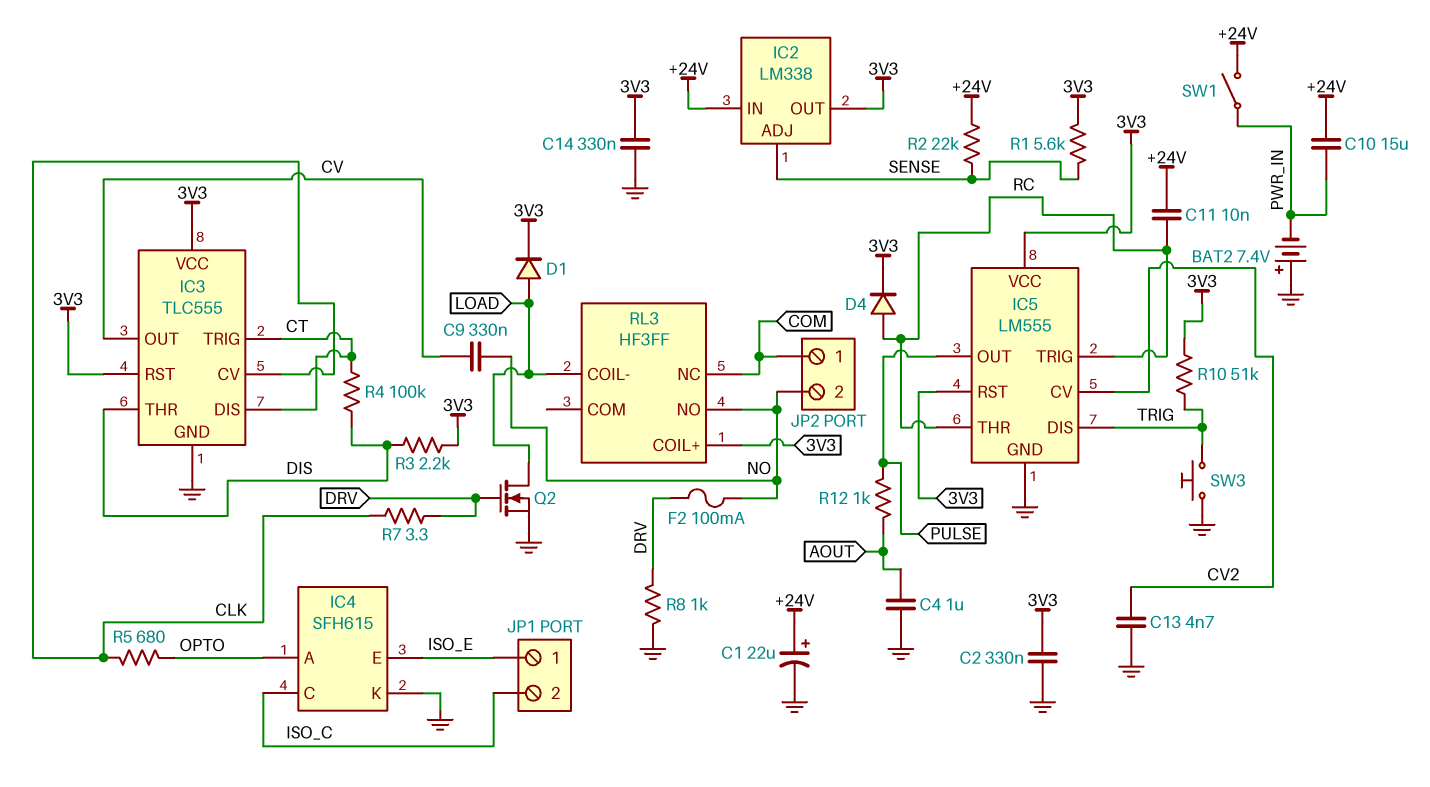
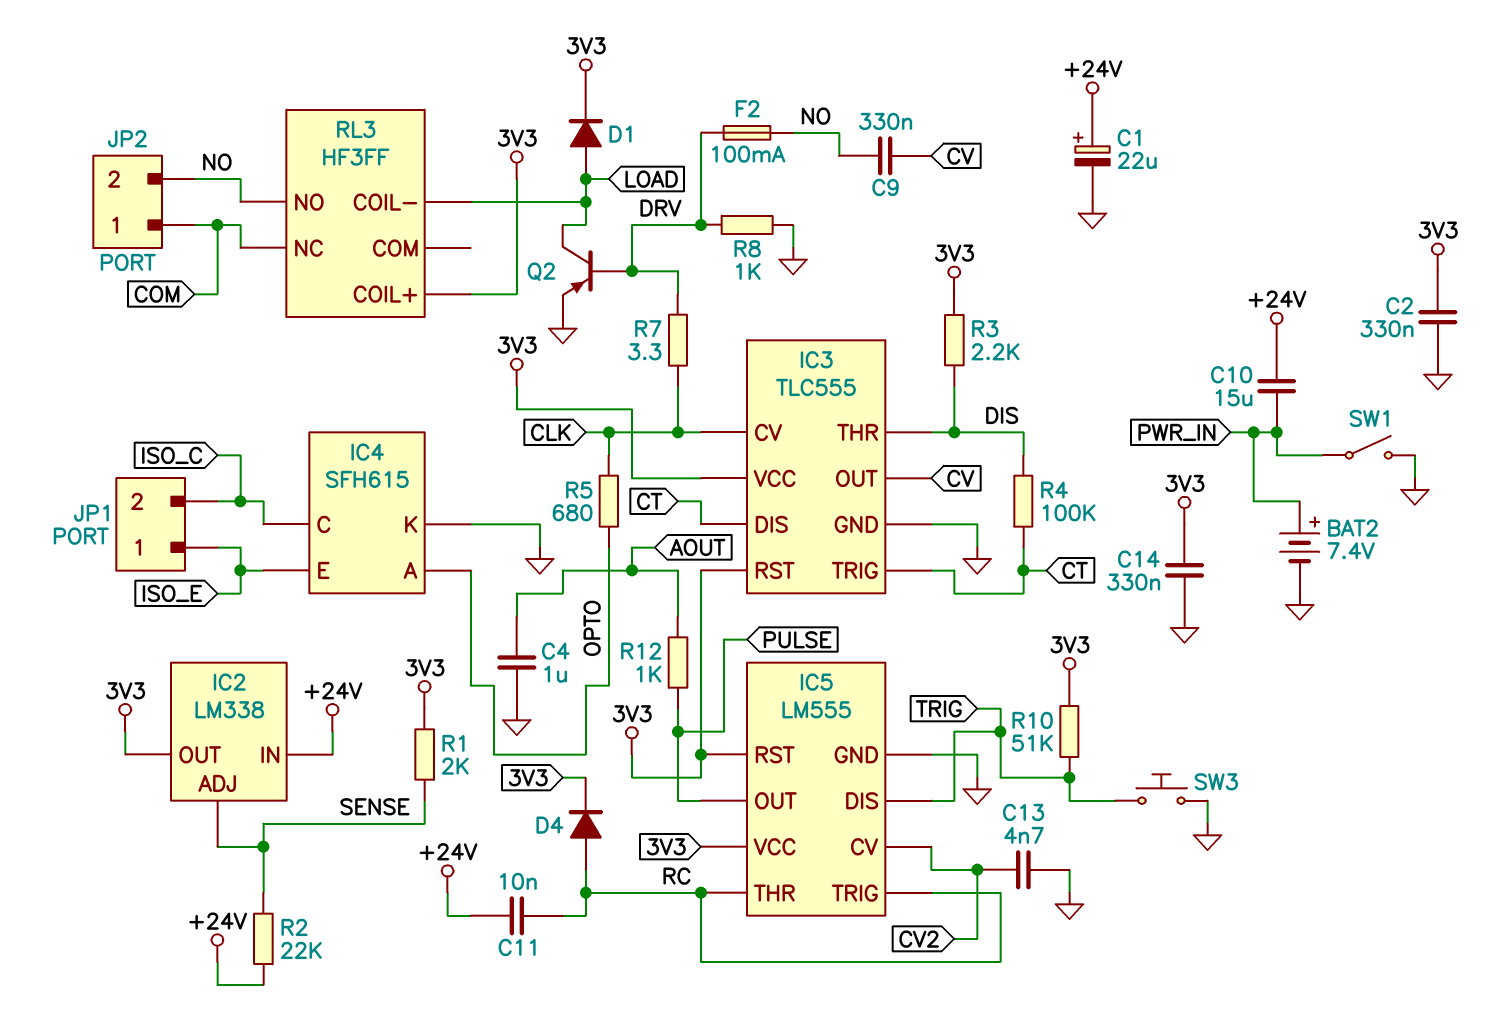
BAT2: 7.4V (plus GND, minus PWR_IN) -> 7.4V (plus PWR_IN, minus GND)
Q2: NMOS (G DRV, D LOAD, S GND) -> PNP (B DRV, C LOAD, E GND)
R1: 5.6k (3V3, SENSE) -> 2k (3V3, SENSE)
SW1: switch (+24V, PWR_IN) -> switch (GND, PWR_IN)

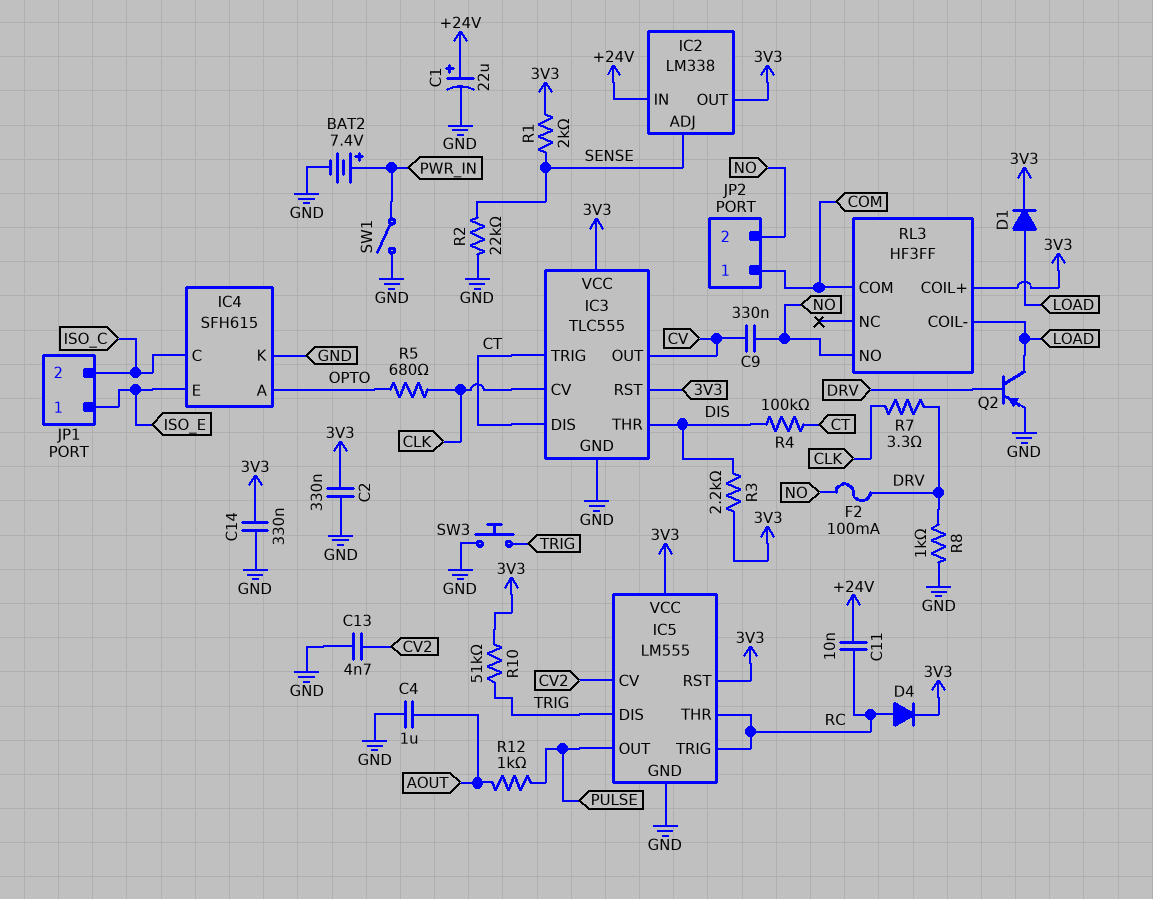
C10: 15uF (+24V, PWR_IN) -> none
R2: 22k (+24V, SENSE) -> 22k (GND, SENSE)
RL3 pin COM: none -> COM
RL3 pin NC: COM -> none

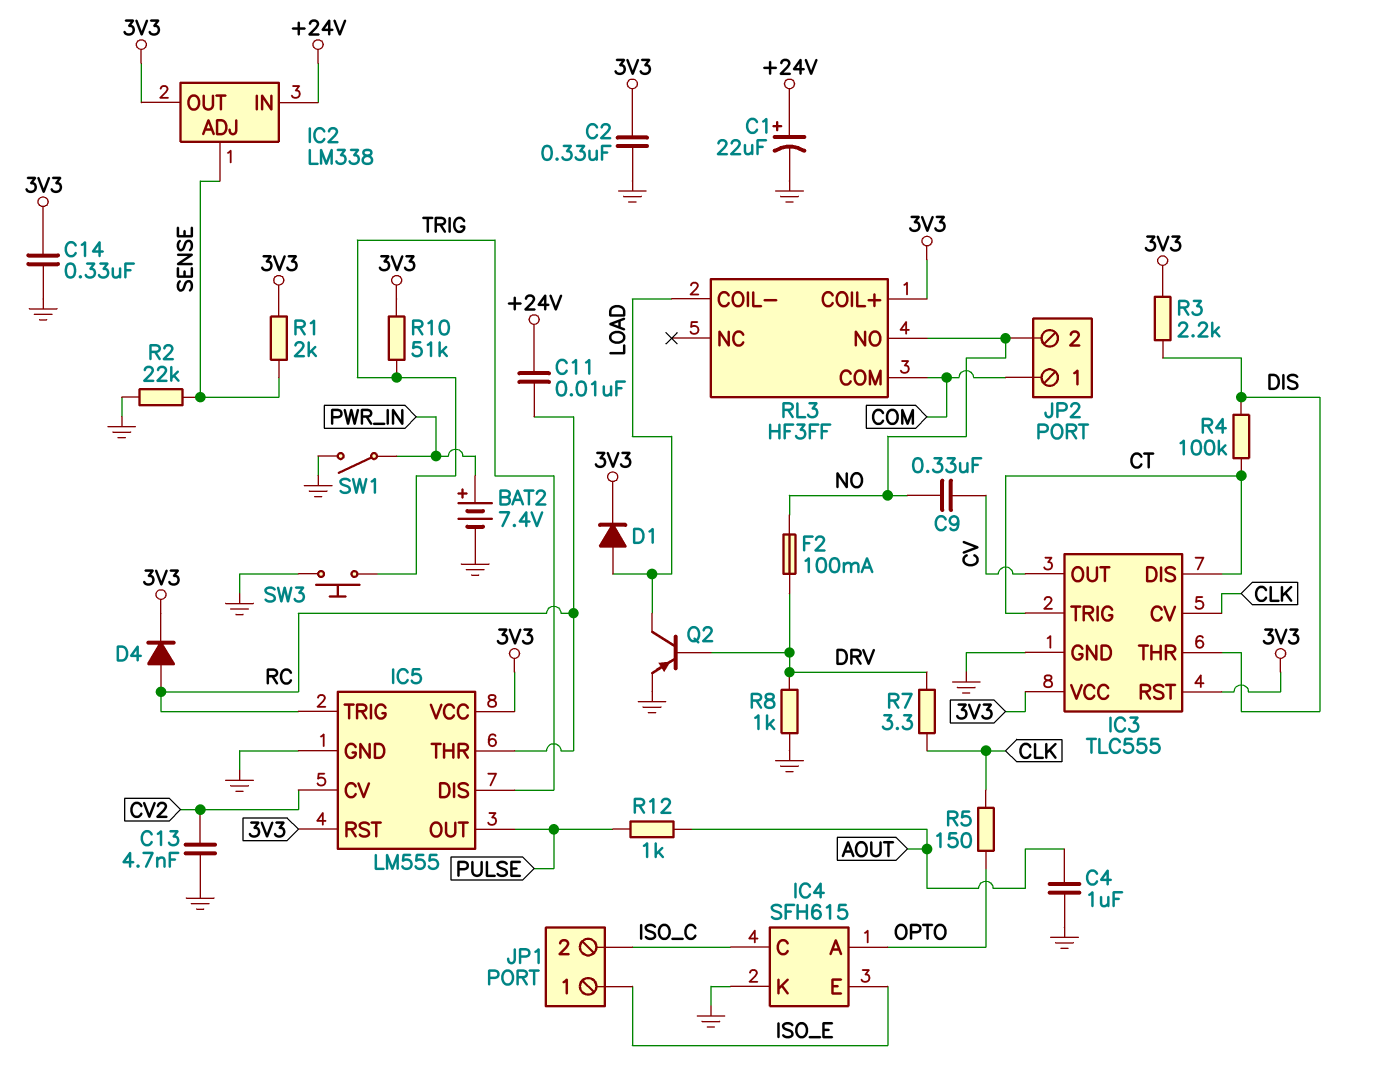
R5: 680 (CLK, OPTO) -> 150 (CLK, OPTO)

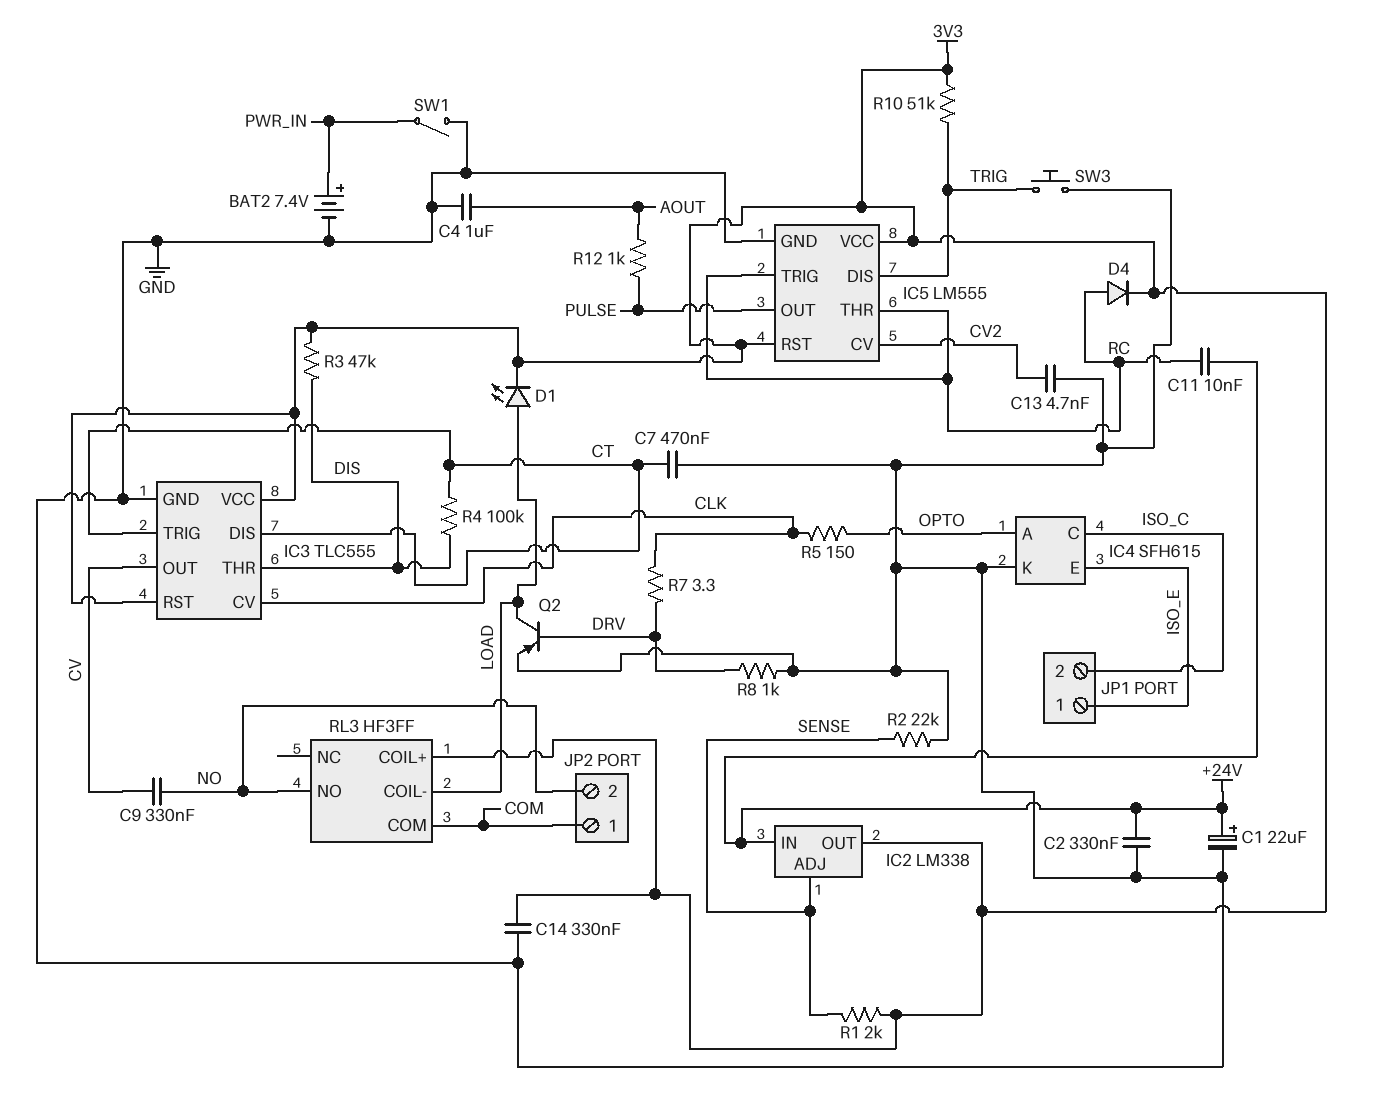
C2: 330nF (3V3, GND) -> 330nF (+24V, GND)
C7: none -> 470nF (CT, GND)
D1: diode (A LOAD, K 3V3) -> LED (A LOAD, K 3V3)
F2: 100mA (DRV, NO) -> none
R3: 2.2k (3V3, DIS) -> 47k (3V3, DIS)

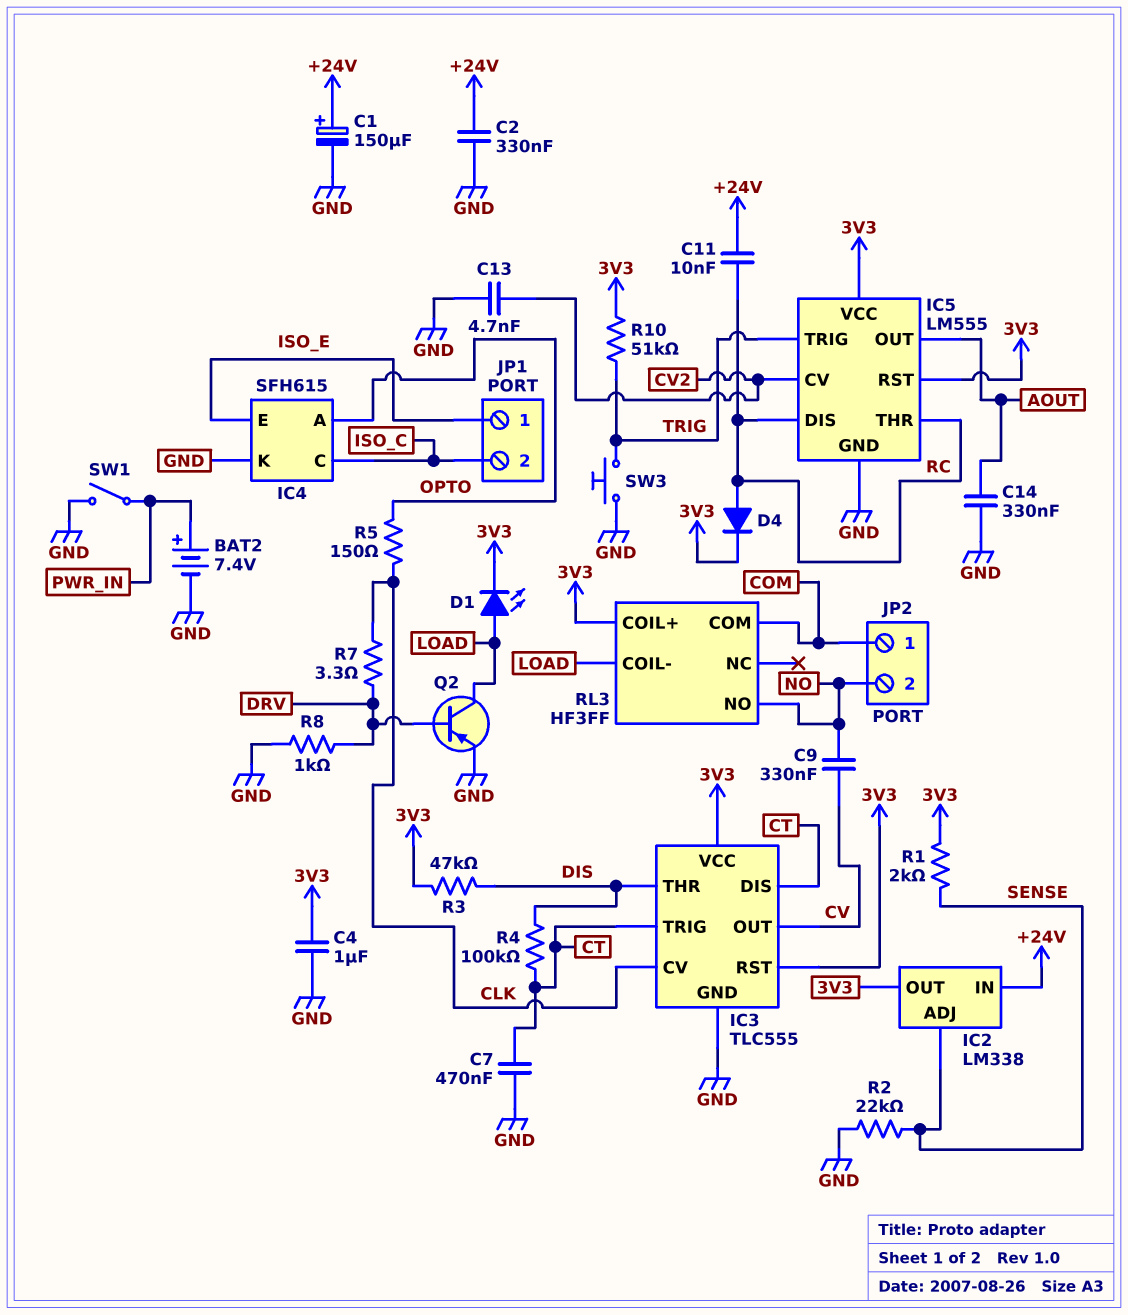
C1: 22uF (plus +24V, minus GND) -> 150uF (plus +24V, minus GND)
C4: 1uF (AOUT, GND) -> 1uF (3V3, GND)
C14: 330nF (3V3, GND) -> 330nF (AOUT, GND)
IC5 pin DIS: TRIG -> RC
IC5 pin OUT: PULSE -> AOUT
IC5 pin TRIG: RC -> TRIG
R12: 1k (AOUT, PULSE) -> none

